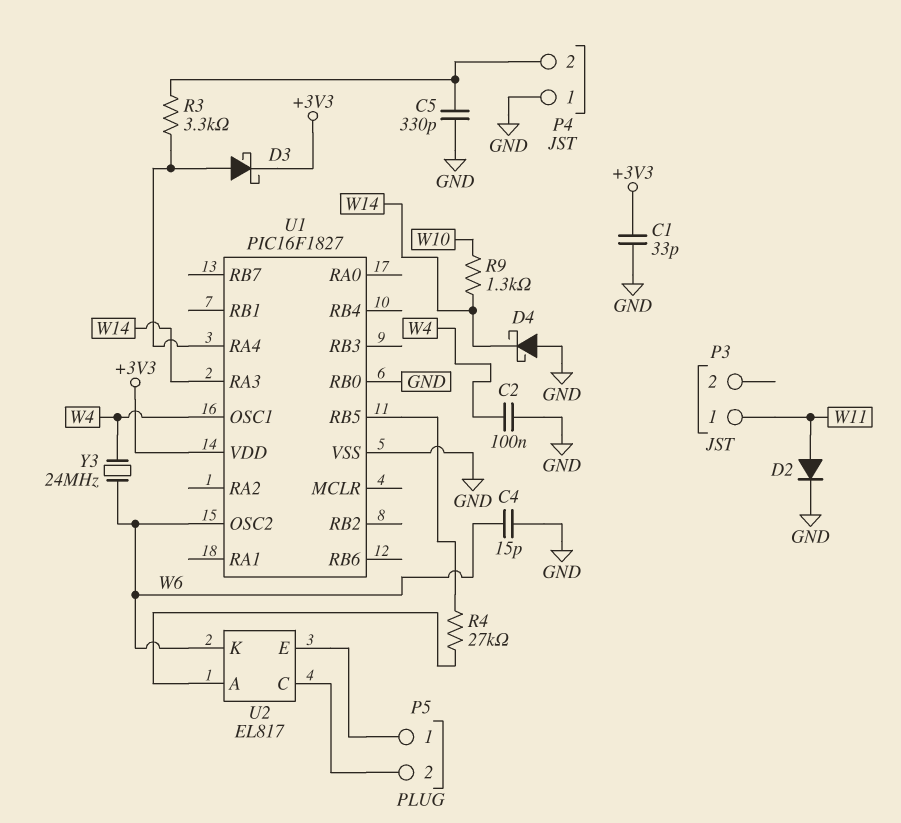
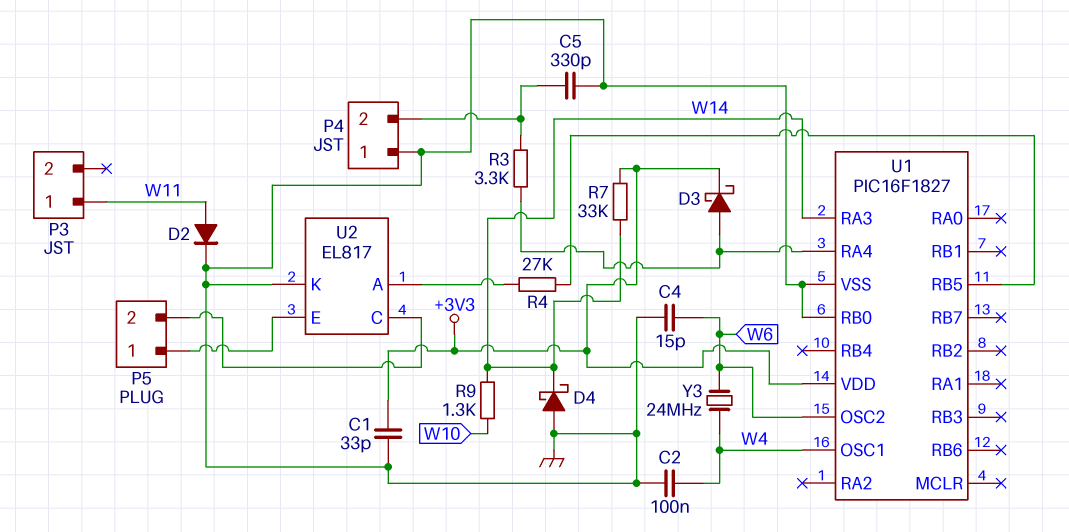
R7: none -> 33k (+3V3, W14)
U2 pin K: W6 -> GND

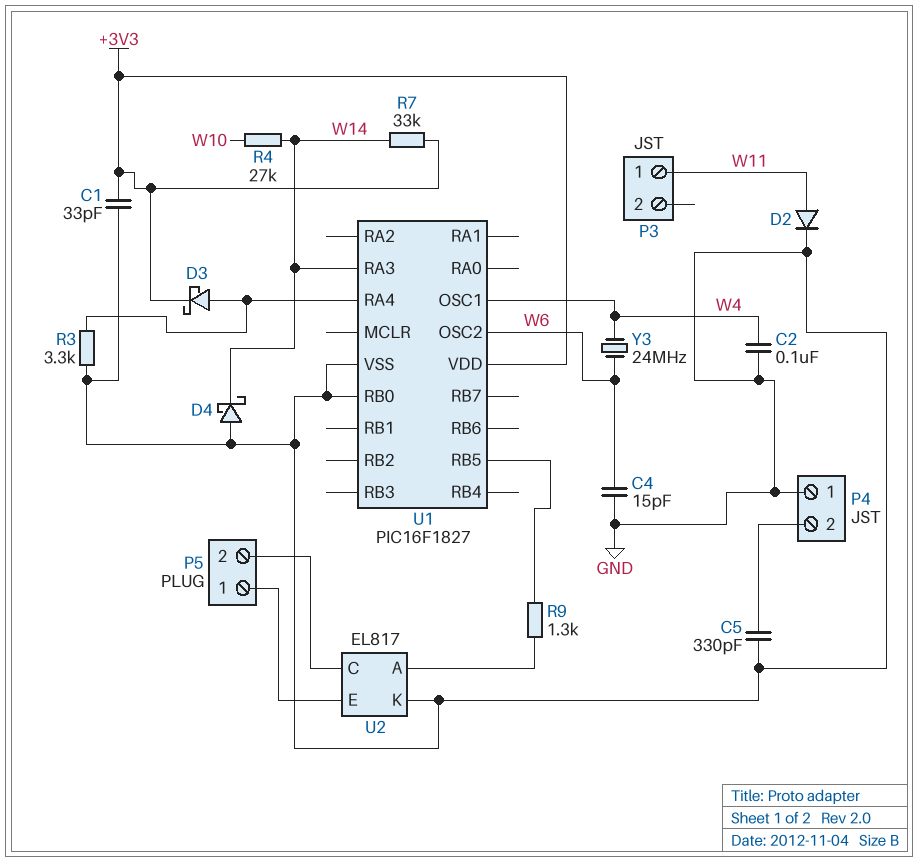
R3: 3.3k (P4/2, U1/RA4) -> 3.3k (GND, U1/RA4)
R4: 27k (U1/RB5, U2/A) -> 27k (W10, W14)
R9: 1.3k (W10, W14) -> 1.3k (U1/RB5, U2/A)

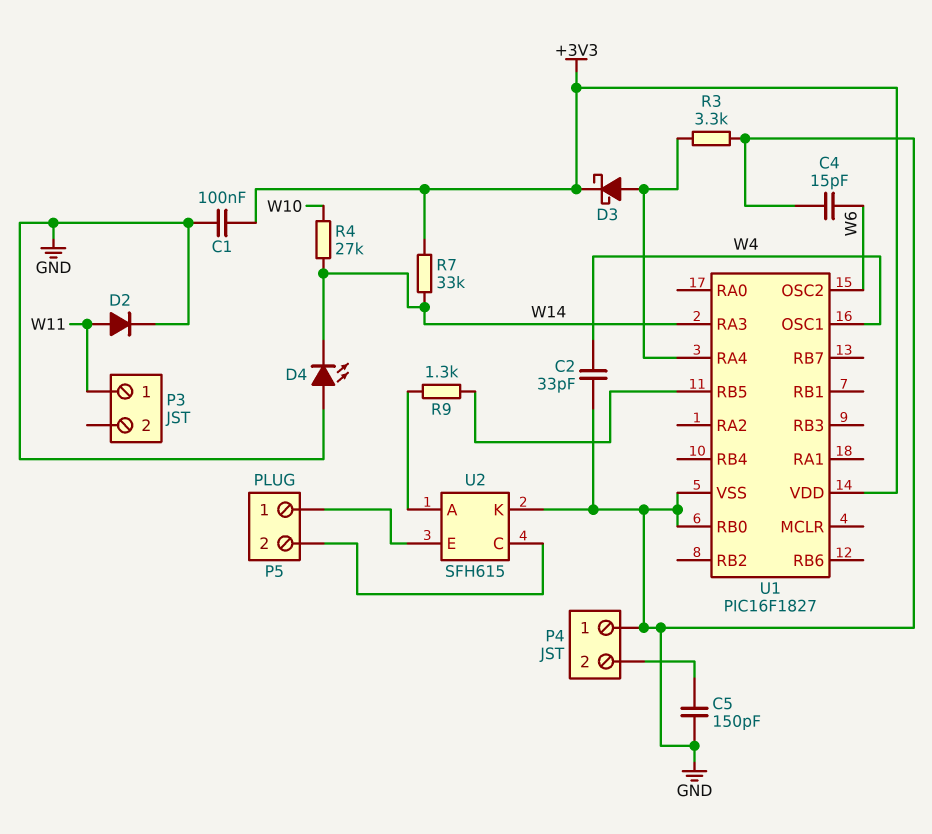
C1: 33pF (+3V3, GND) -> 100nF (+3V3, GND)
C2: 100nF (GND, W4) -> 33pF (GND, W4)
C5: 330pF (GND, P4/2) -> 150pF (GND, P4/2)
D4: schottky (A GND, K W14) -> LED (A GND, K W14)
U2: EL817 -> SFH615
Y3: 24MHz (W4, W6) -> none

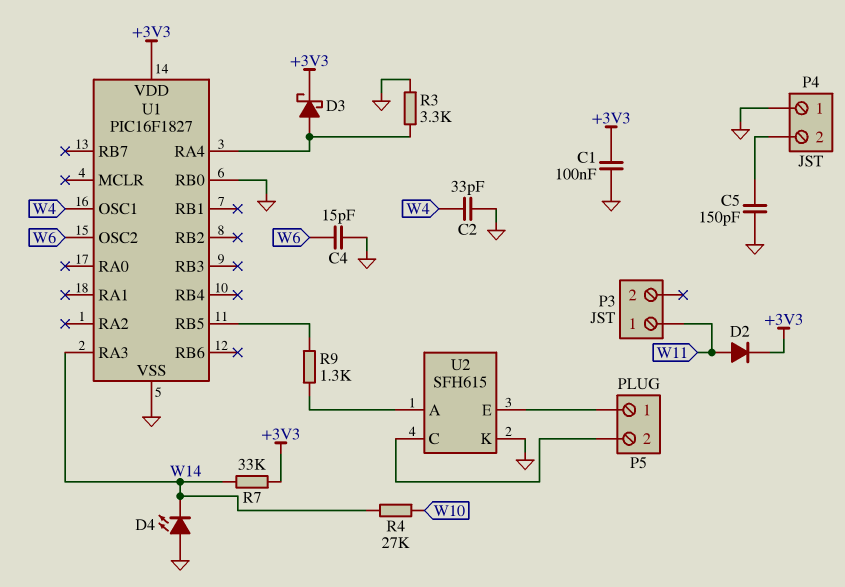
D2: diode (A W11, K GND) -> diode (A W11, K +3V3)

